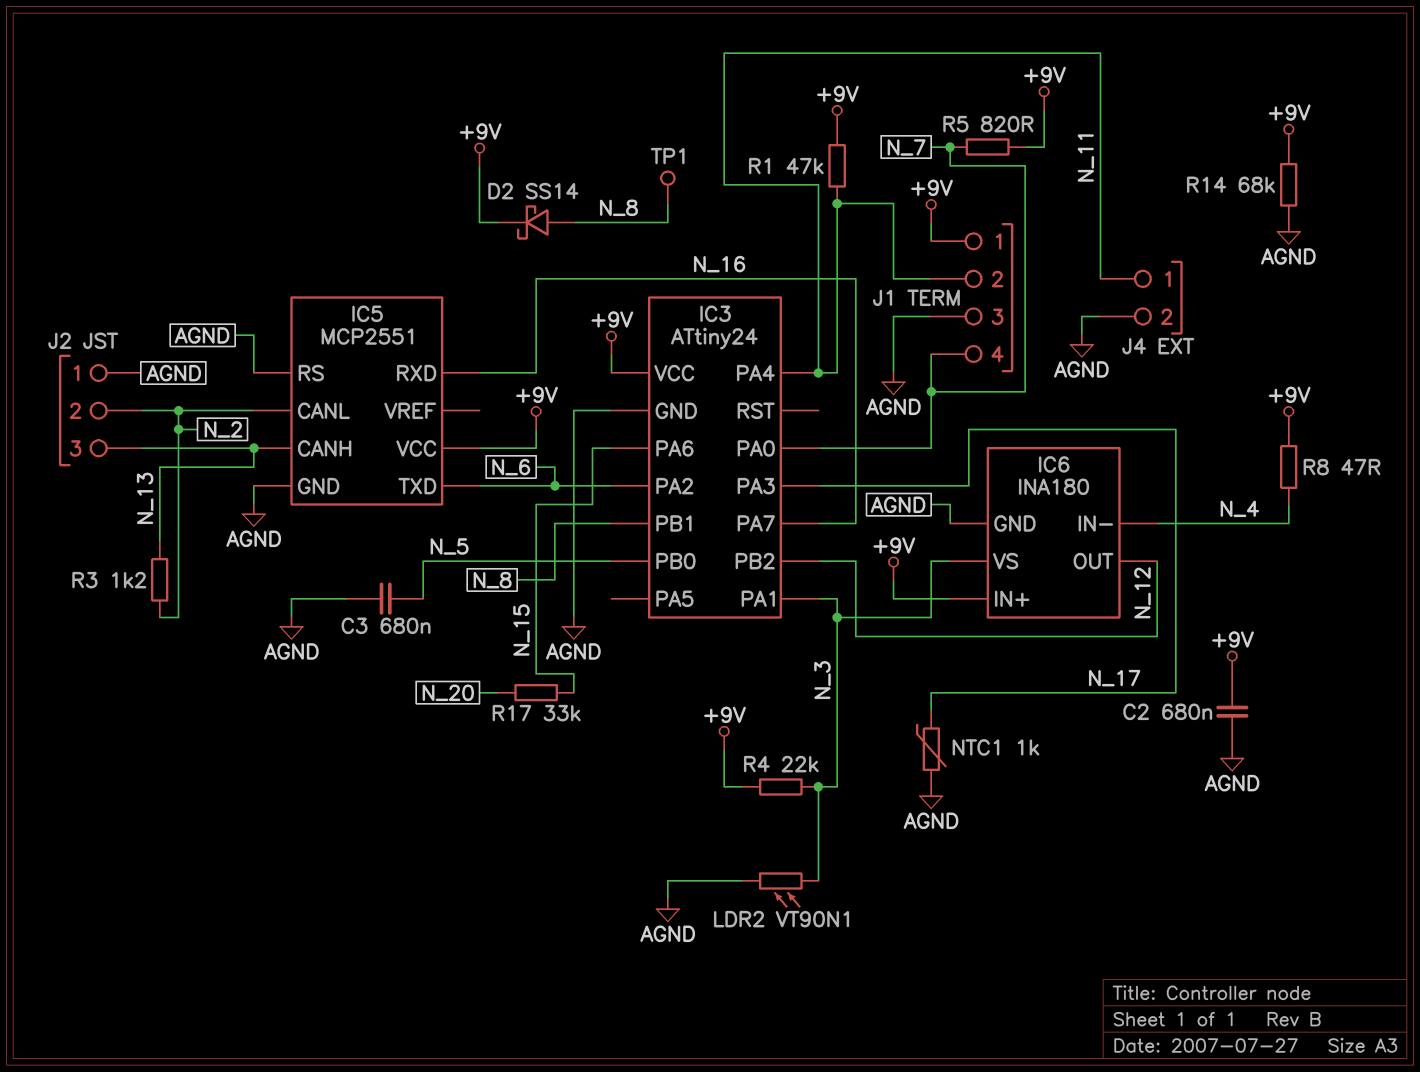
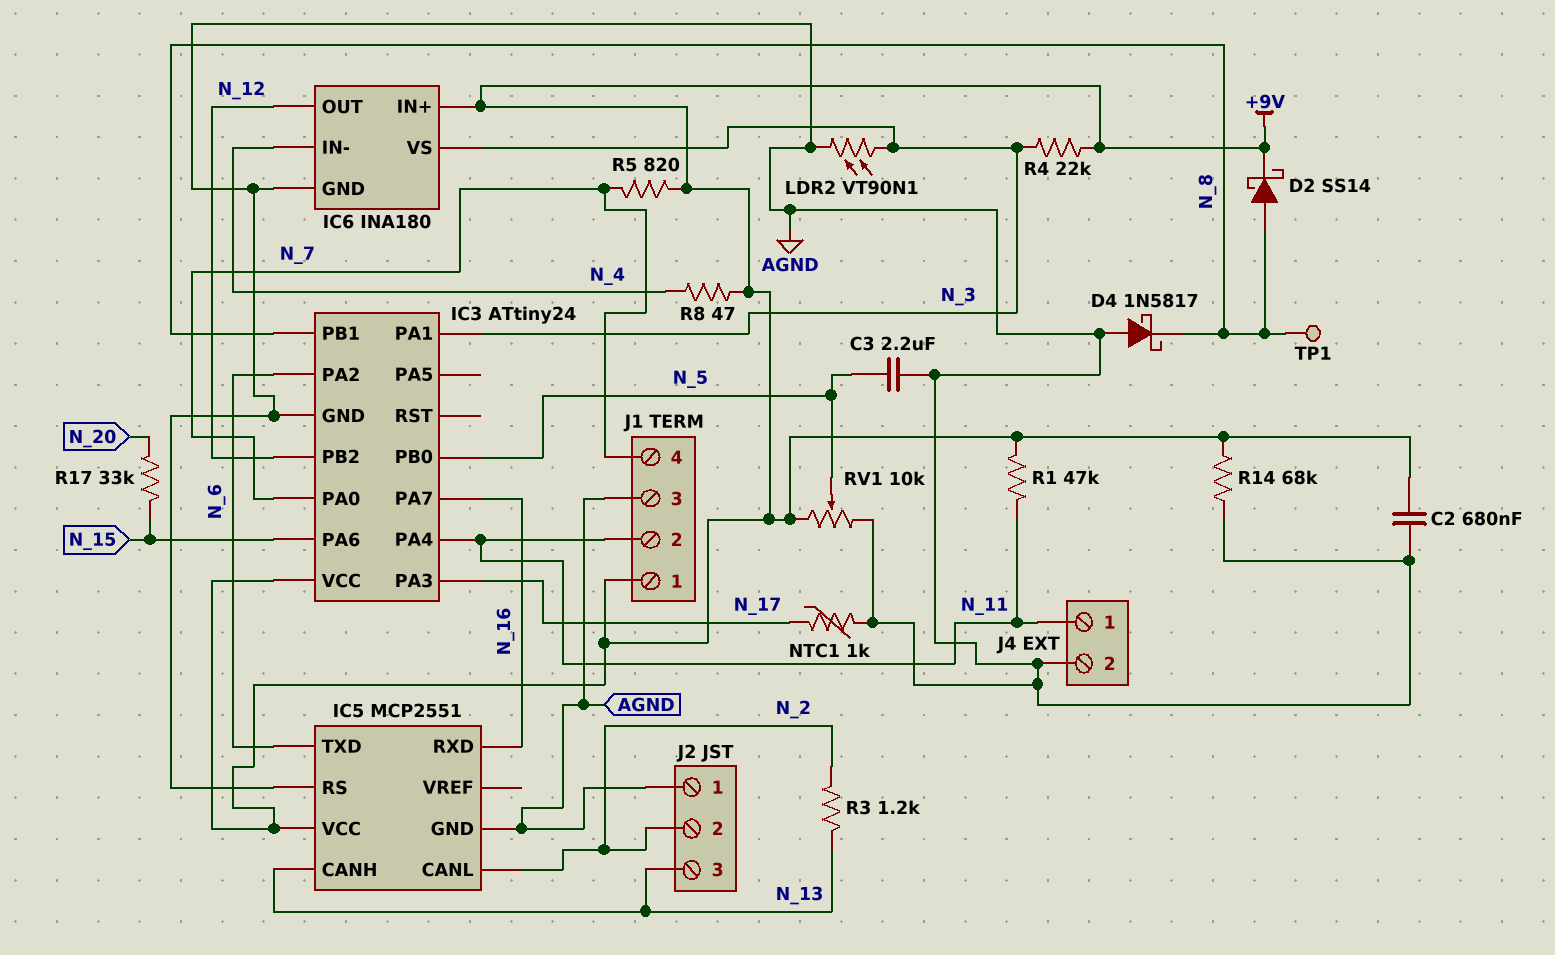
C3: 680nF (AGND, N_5) -> 2.2uF (AGND, N_5)
D4: none -> schottky 1N5817 (A AGND, K N_8)
RV1: none -> 10k (+9V, AGND, wiper N_5)

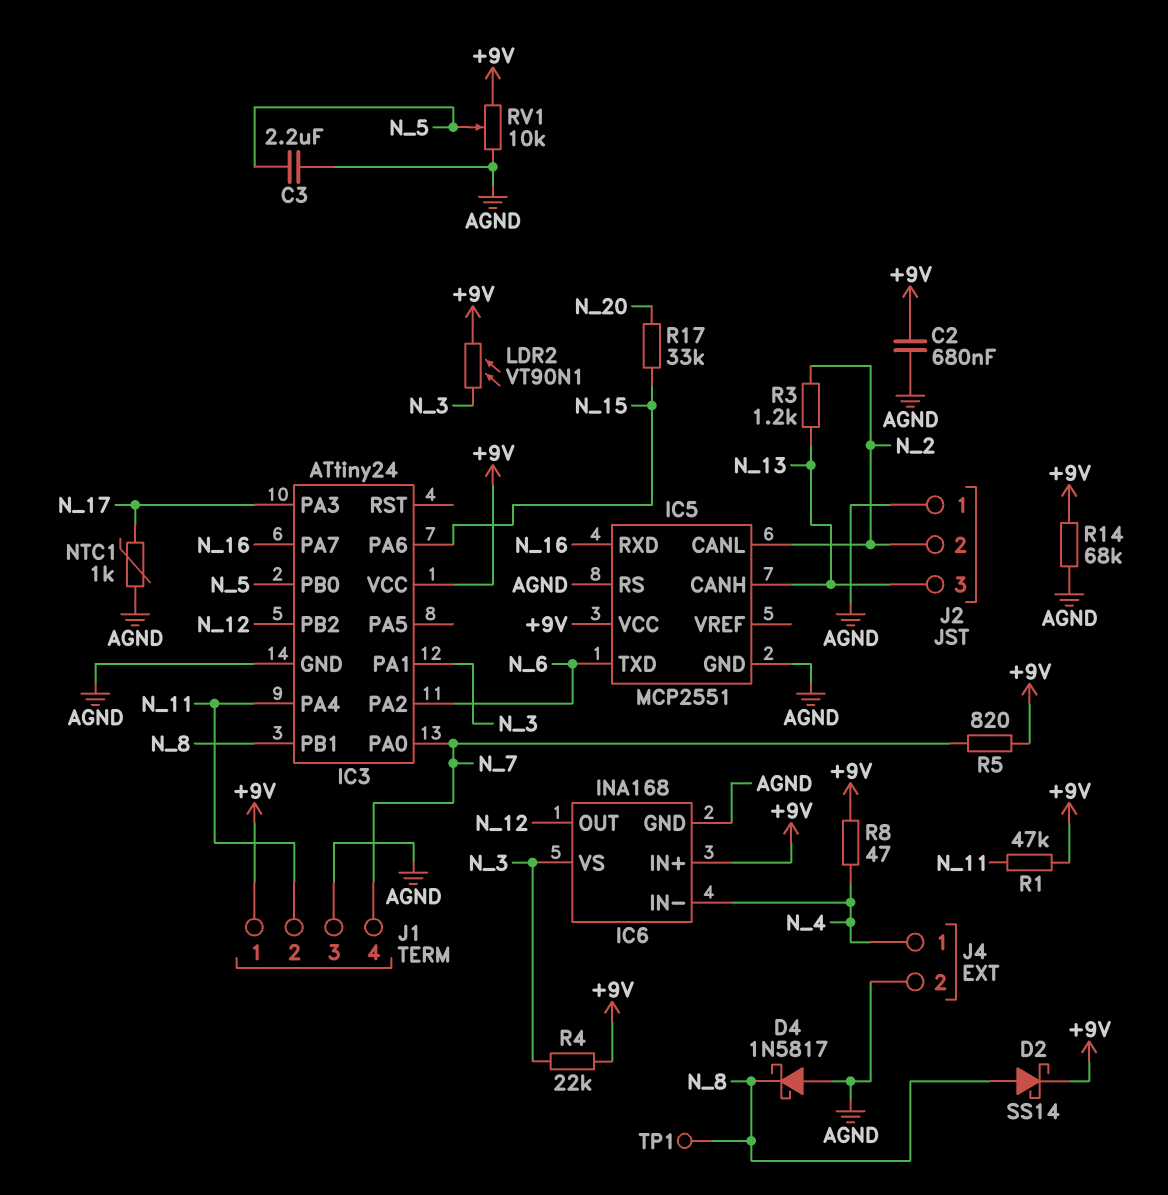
IC6: INA180 -> INA168
J4 pin 1: N_11 -> N_4
LDR2: VT90N1 (AGND, N_3) -> VT90N1 (+9V, N_3)

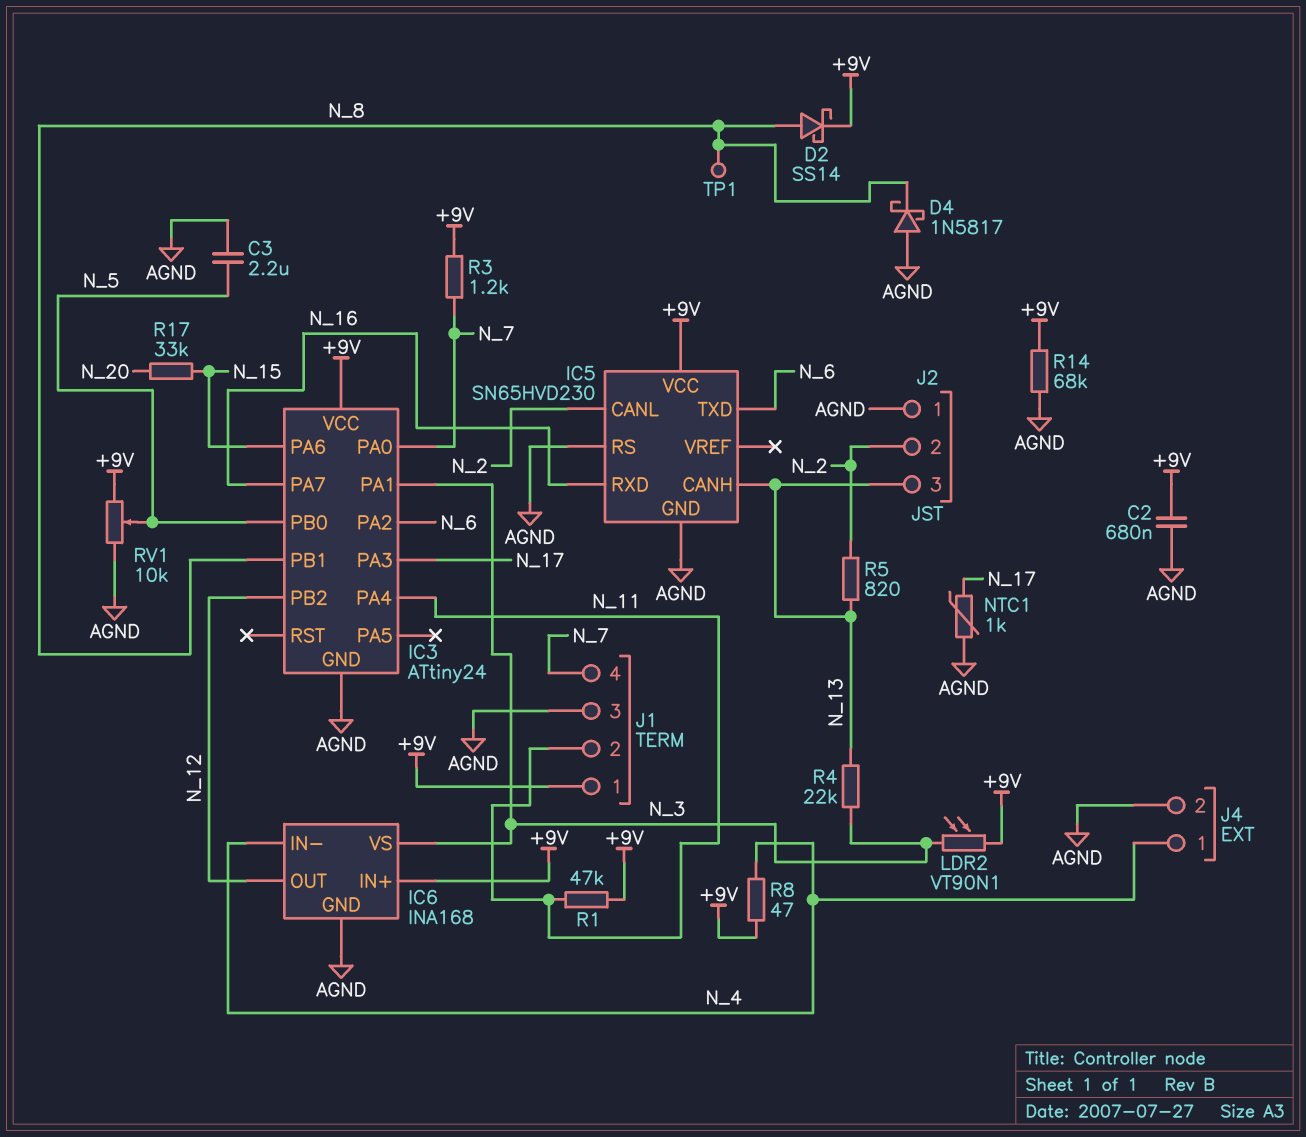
IC5: MCP2551 -> SN65HVD230
R3: 1.2k (N_2, N_13) -> 1.2k (+9V, N_7)
R4: 22k (+9V, N_3) -> 22k (N_3, N_13)
R5: 820 (+9V, N_7) -> 820 (N_2, N_13)

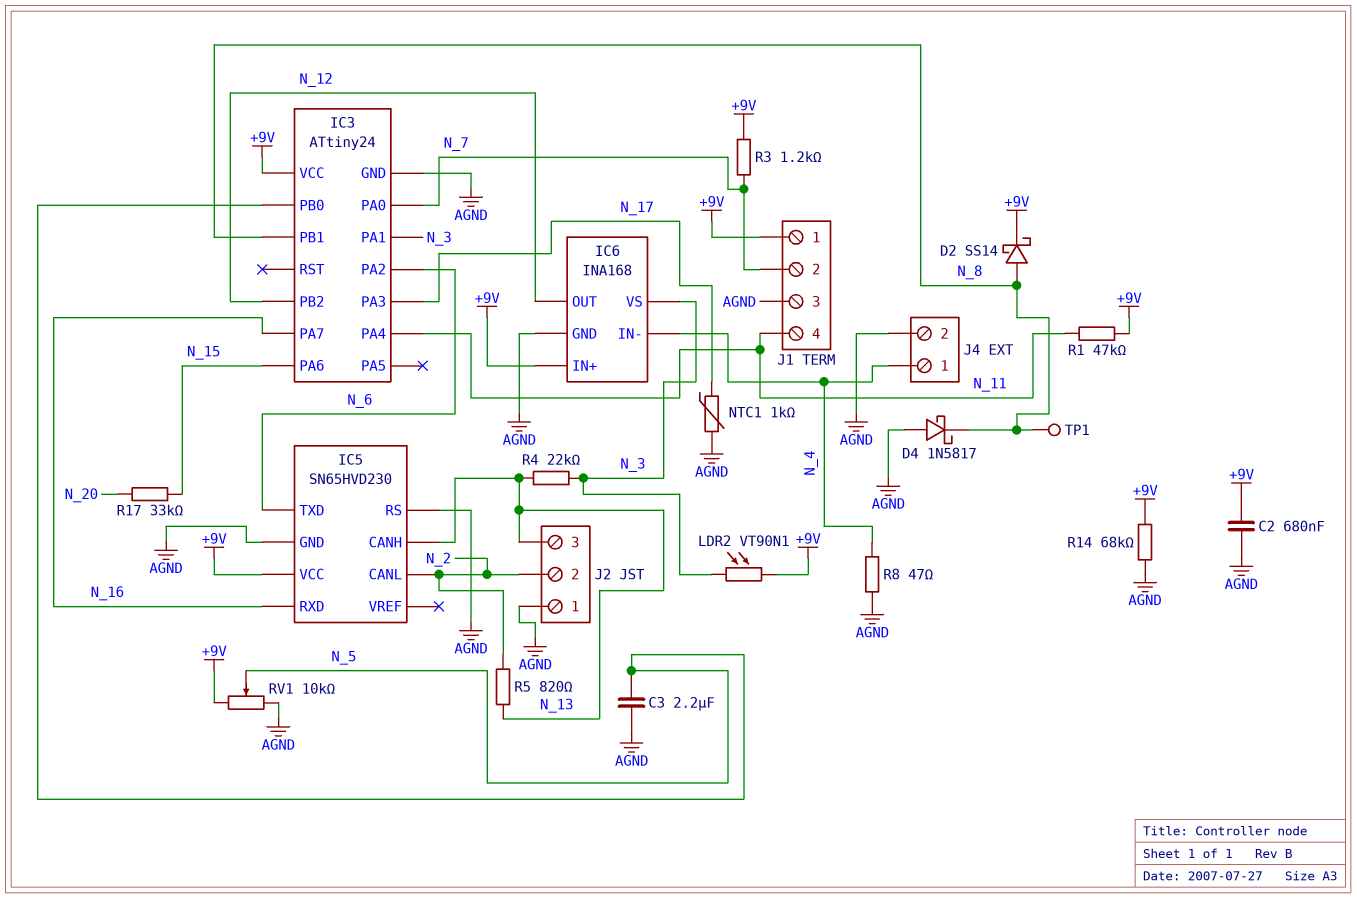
J1 pin 2: N_11 -> N_7
J1 pin 4: N_7 -> N_11
R8: 47 (+9V, N_4) -> 47 (AGND, N_4)

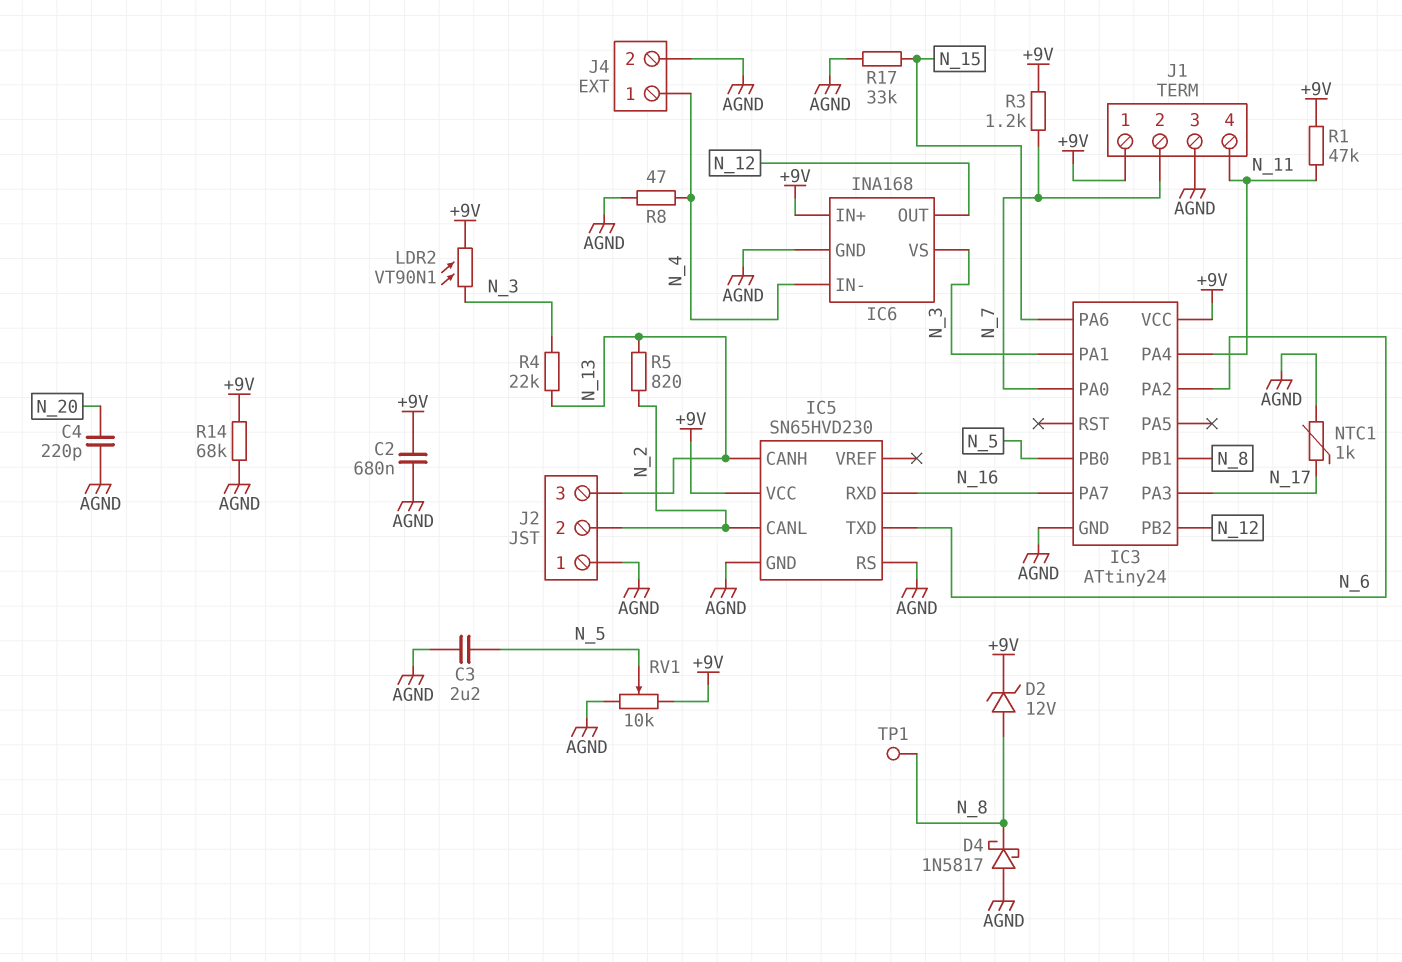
C4: none -> 220pF (AGND, N_20)
D2: schottky SS14 (A N_8, K +9V) -> zener 12V (A N_8, K +9V)
R17: 33k (N_15, N_20) -> 33k (AGND, N_15)

